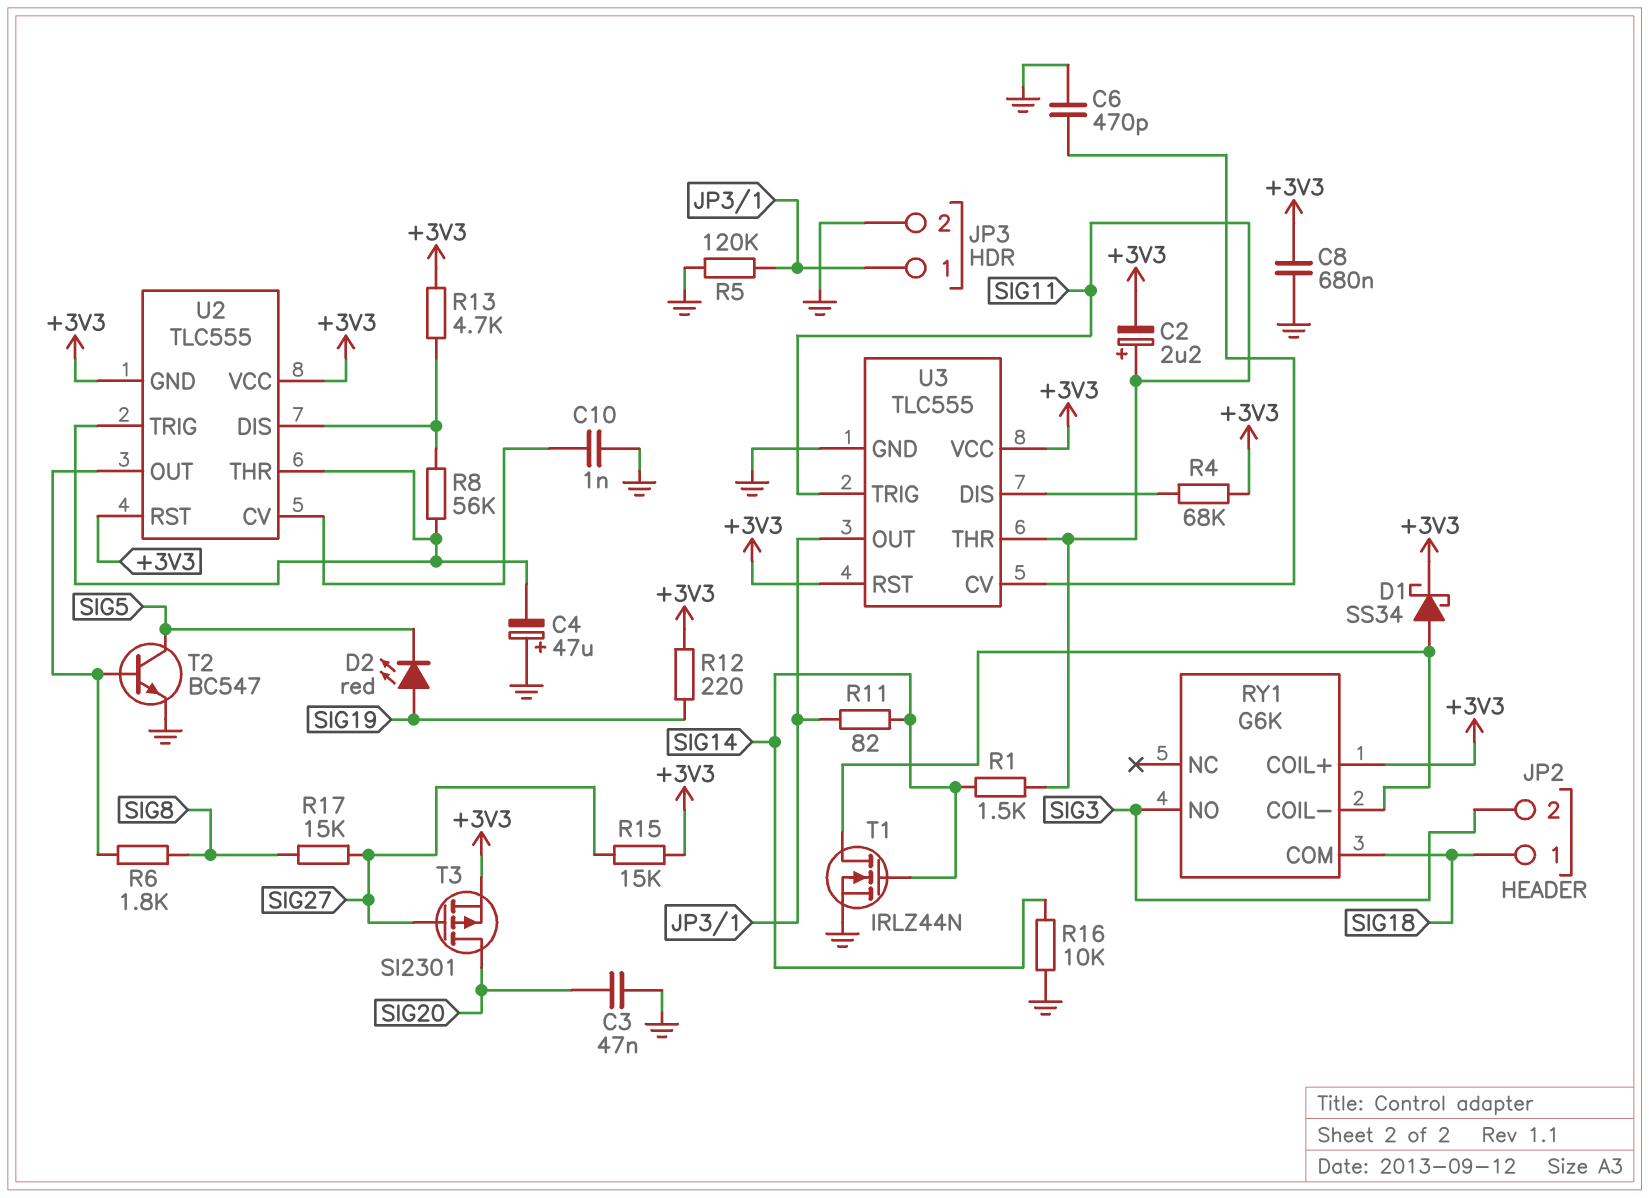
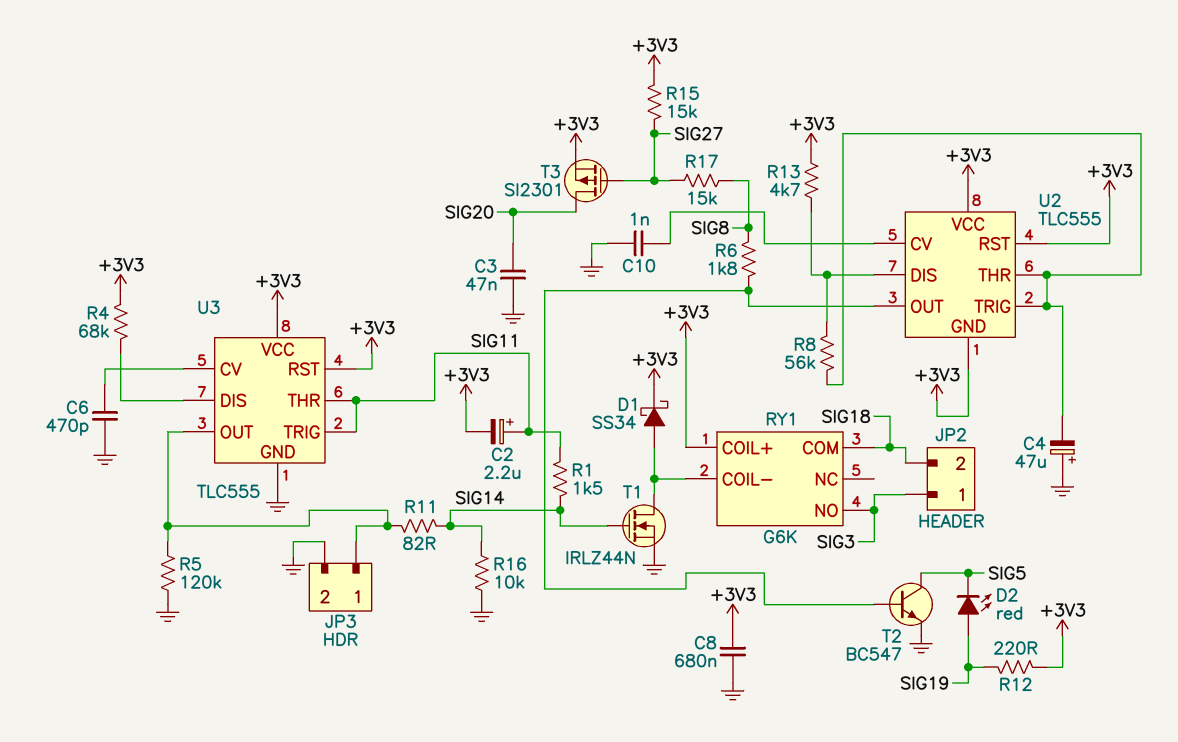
JP2 pin 1: SIG18 -> SIG3
JP2 pin 2: SIG3 -> SIG18

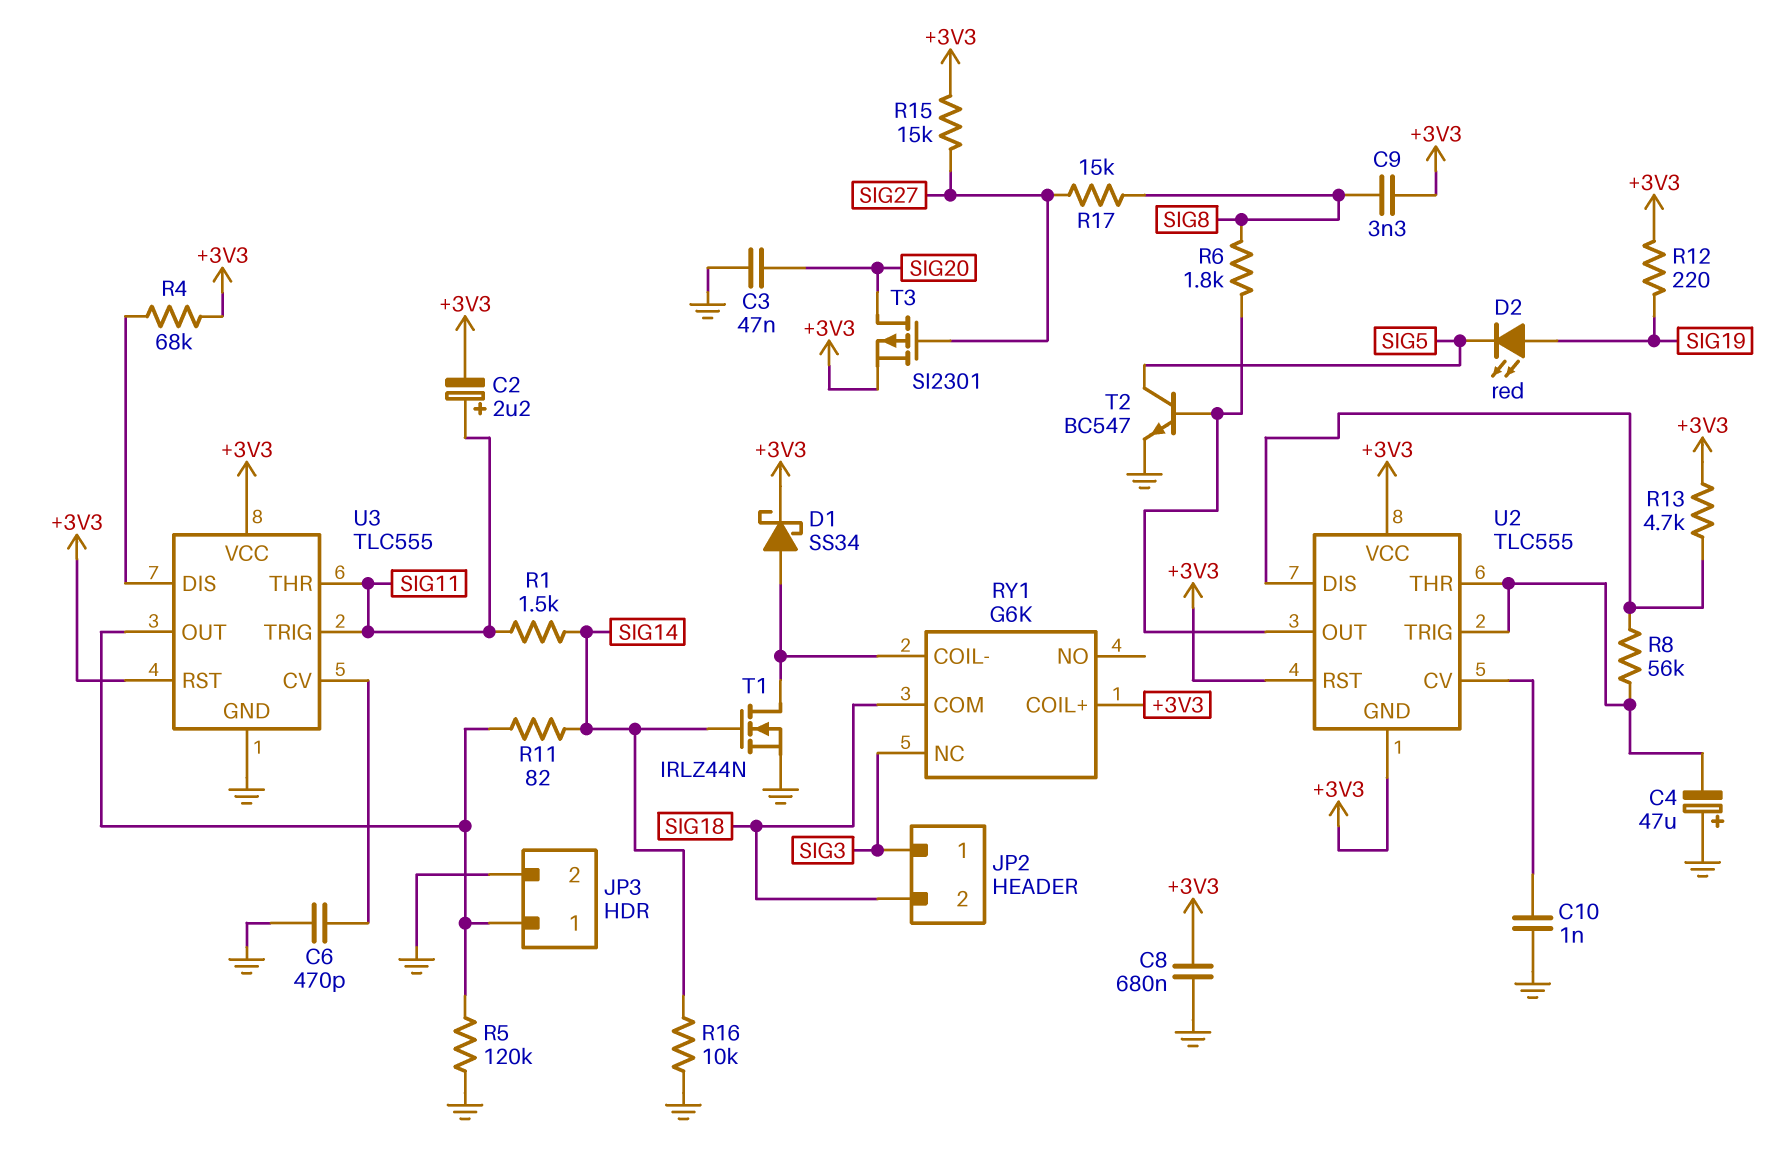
C9: none -> 3.3nF (+3V3, SIG8)
RY1 pin NC: none -> SIG3
RY1 pin NO: SIG3 -> none

